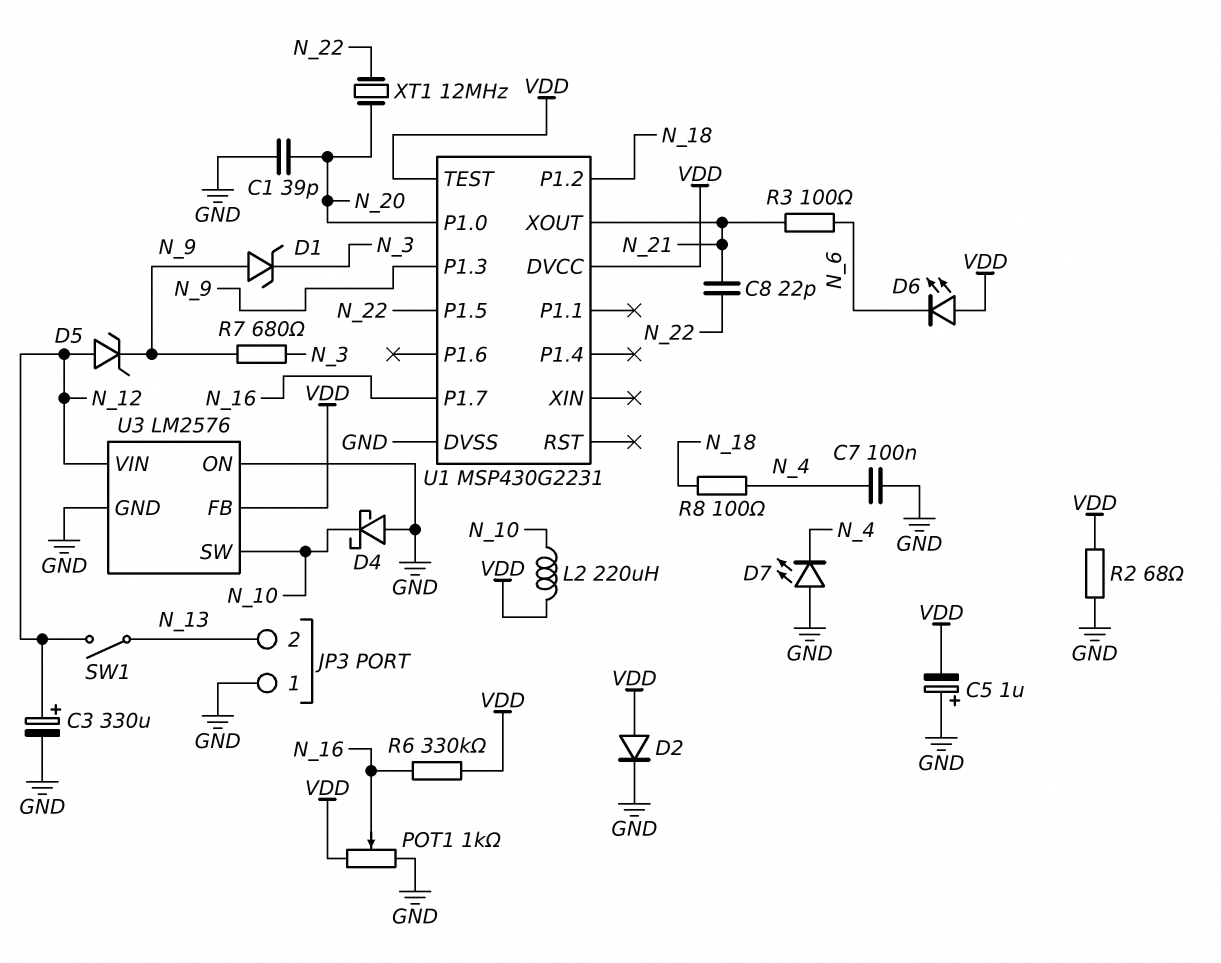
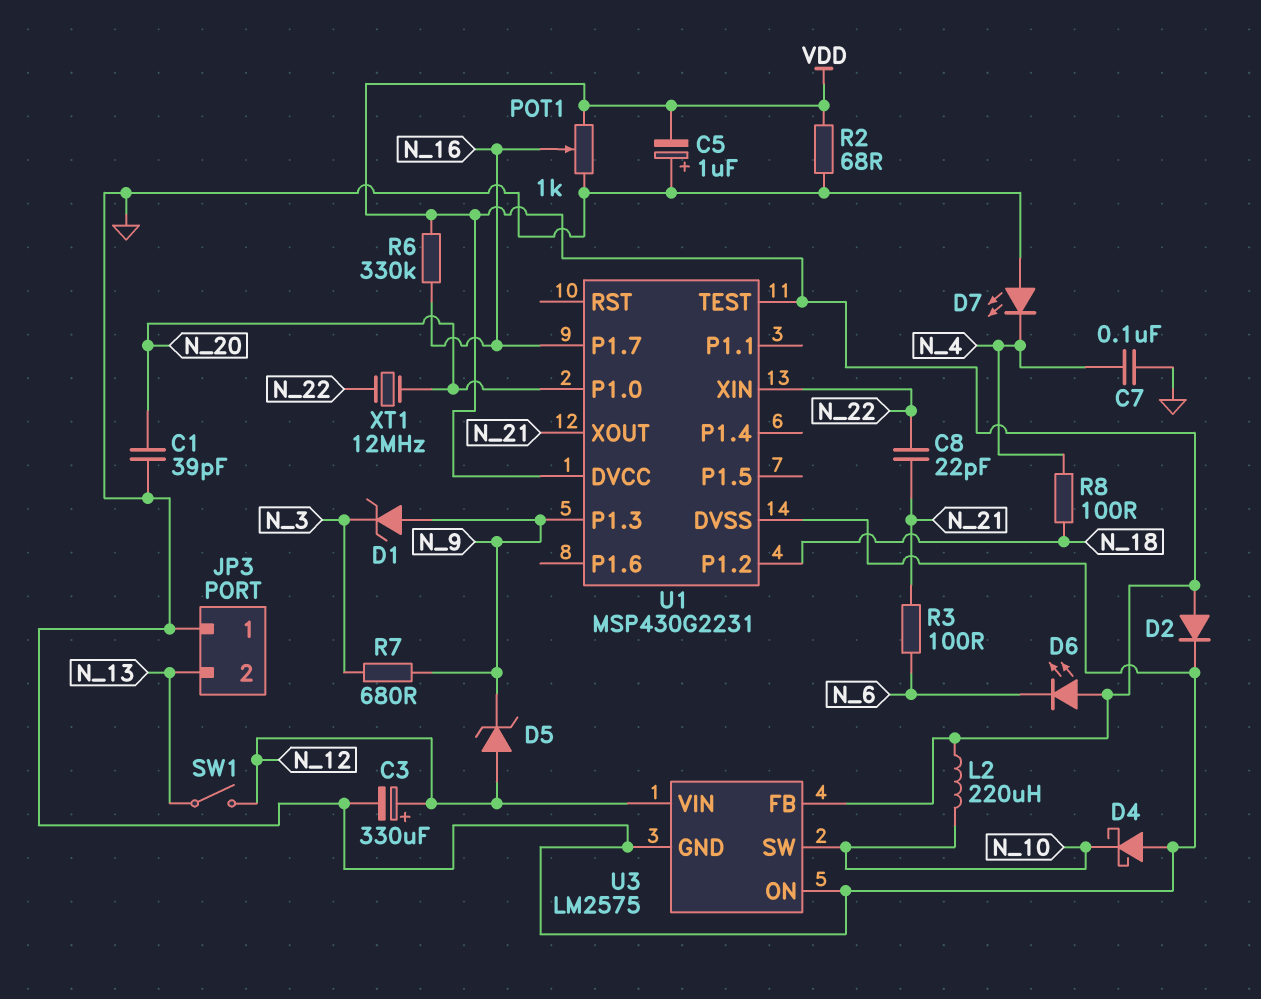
U1 pin P1.5: N_22 -> none
U1 pin XIN: none -> N_22
U3: LM2576 -> LM2575

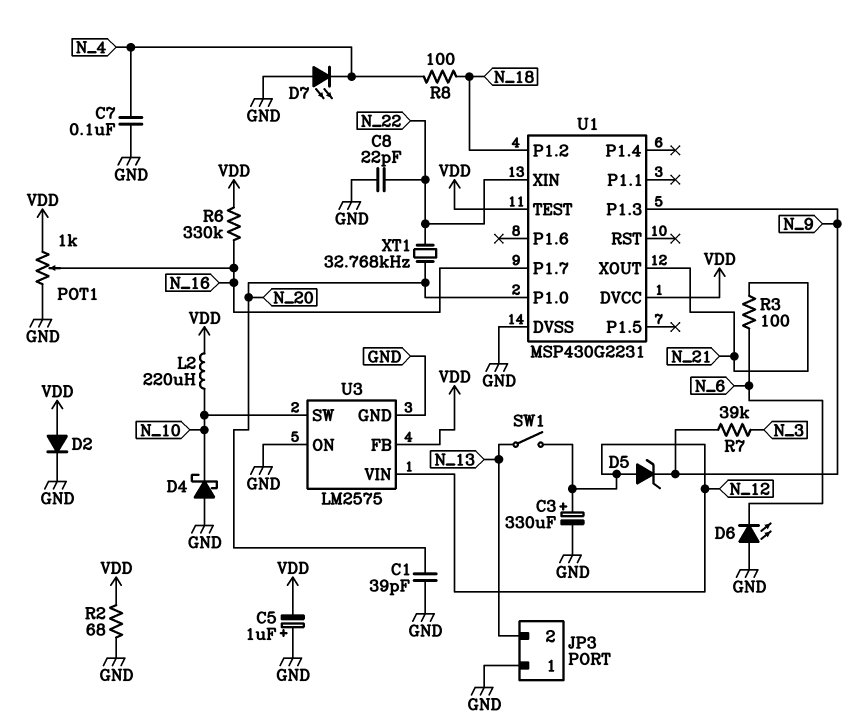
C8: 22pF (N_21, N_22) -> 22pF (GND, N_22)
D1: zener (A N_9, K N_3) -> none
D6: LED (A VDD, K N_6) -> LED (A GND, K N_6)
R7: 680 (N_3, N_9) -> 39k (N_3, N_9)
XT1: 12MHz (N_20, N_22) -> 32.768kHz (N_20, N_22)

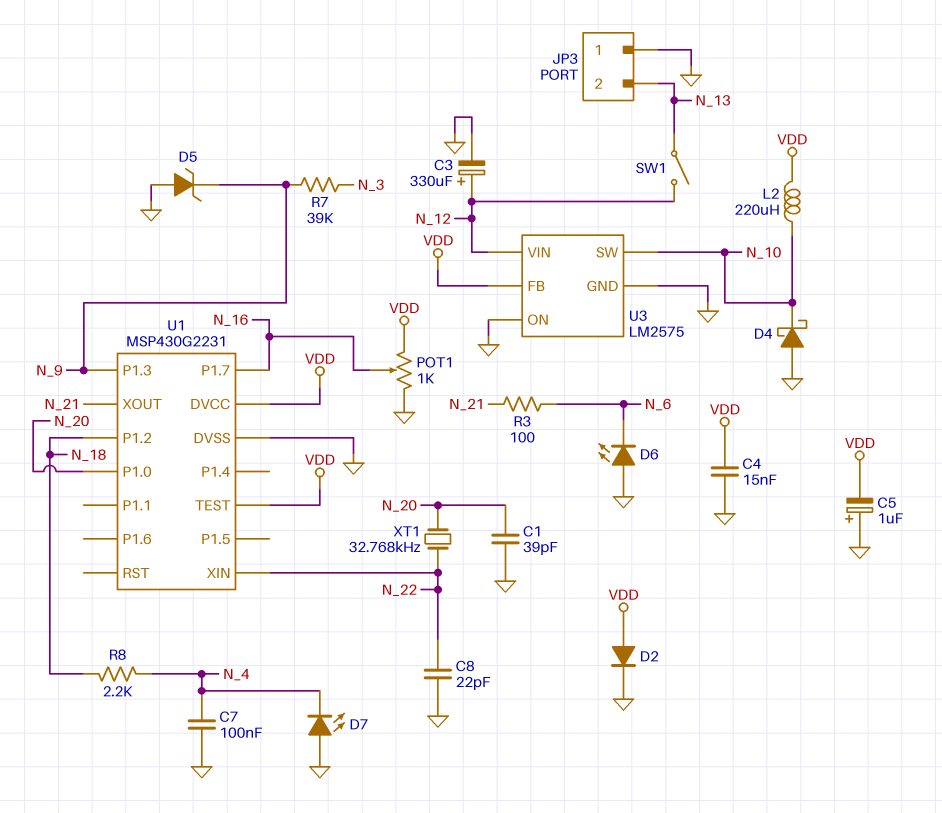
C4: none -> 15nF (GND, VDD)
D5: zener (A N_12, K N_9) -> zener (A GND, K N_9)
R2: 68 (GND, VDD) -> none
R6: 330k (N_16, VDD) -> none
R8: 100 (N_4, N_18) -> 2.2k (N_4, N_18)

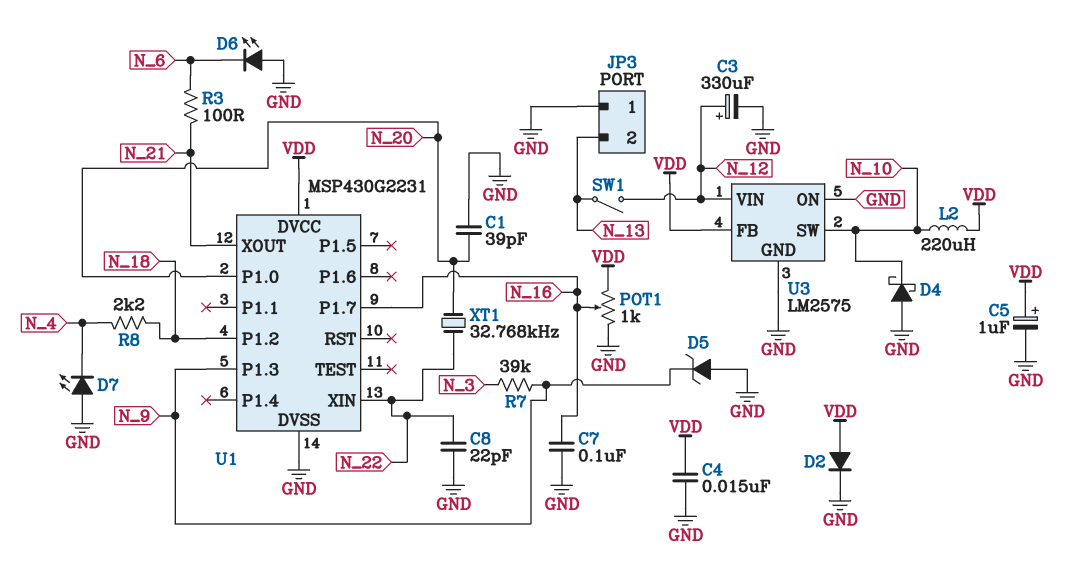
C5: 1uF (plus GND, minus VDD) -> 1uF (plus VDD, minus GND)
C7: 100nF (GND, N_4) -> 100nF (GND, N_16)
U1 pin TEST: VDD -> none

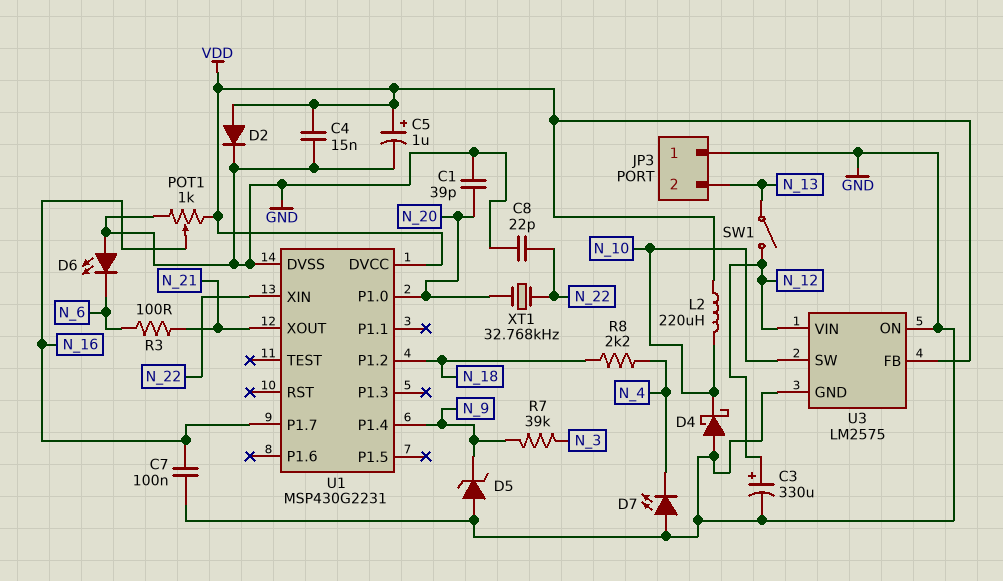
U1 pin P1.3: N_9 -> none
U1 pin P1.4: none -> N_9

